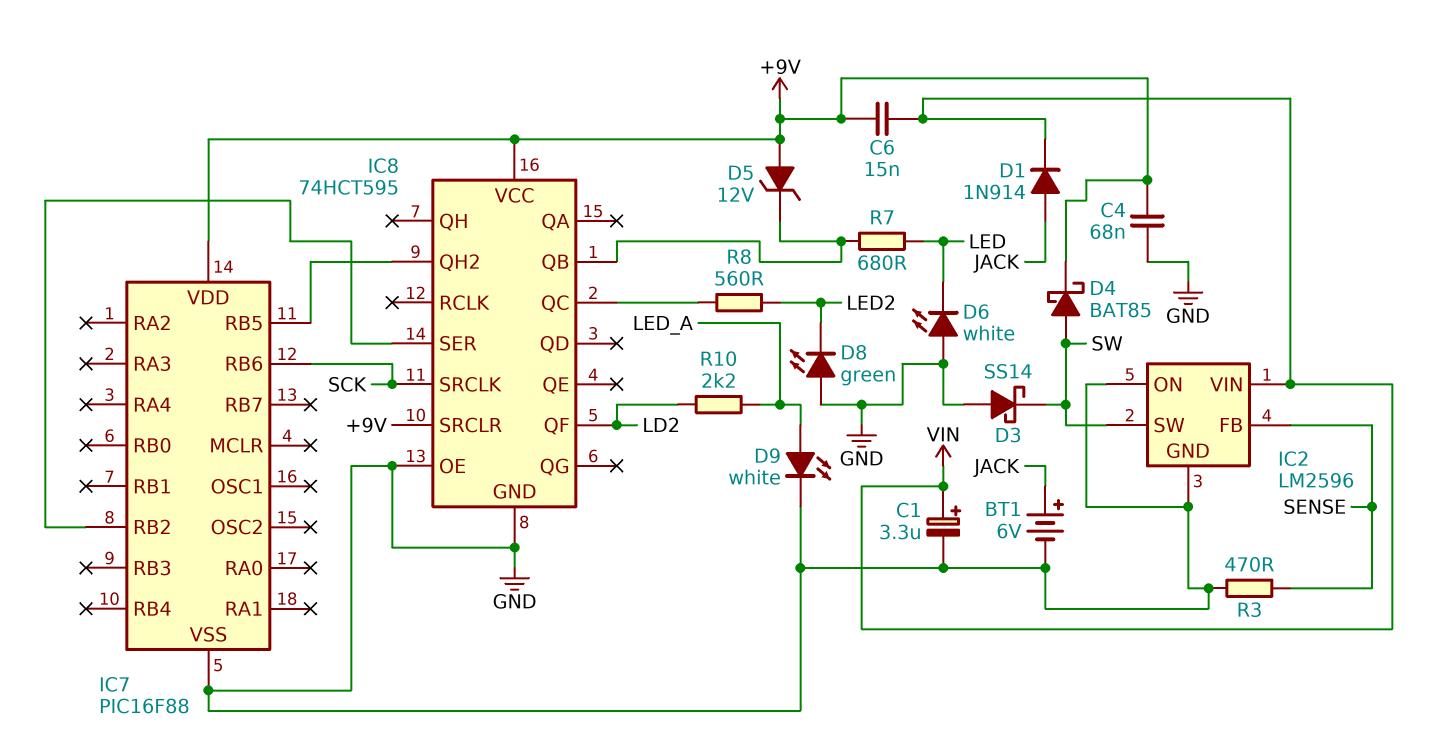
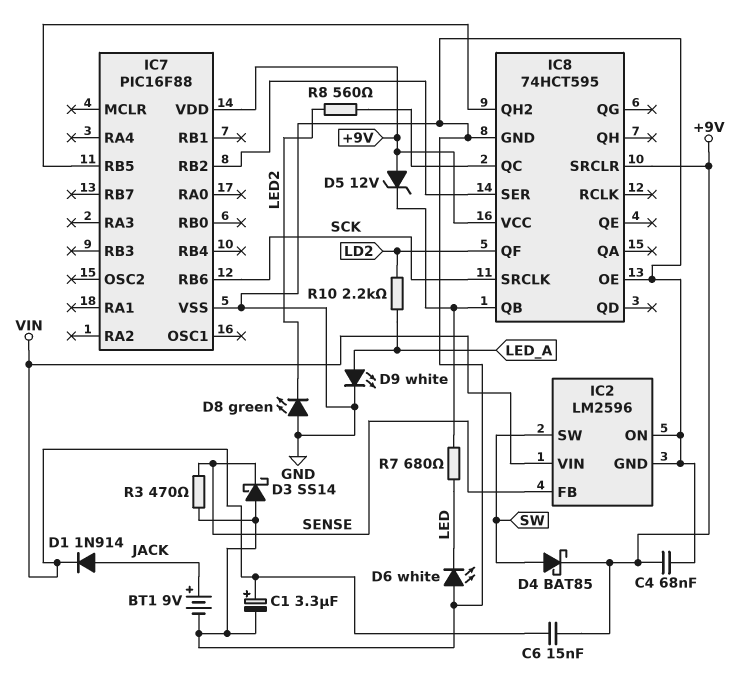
BT1: 6V (plus JACK, minus GND) -> 9V (plus JACK, minus GND)
D3: schottky SS14 (A GND, K SW) -> schottky SS14 (A GND, K SENSE)

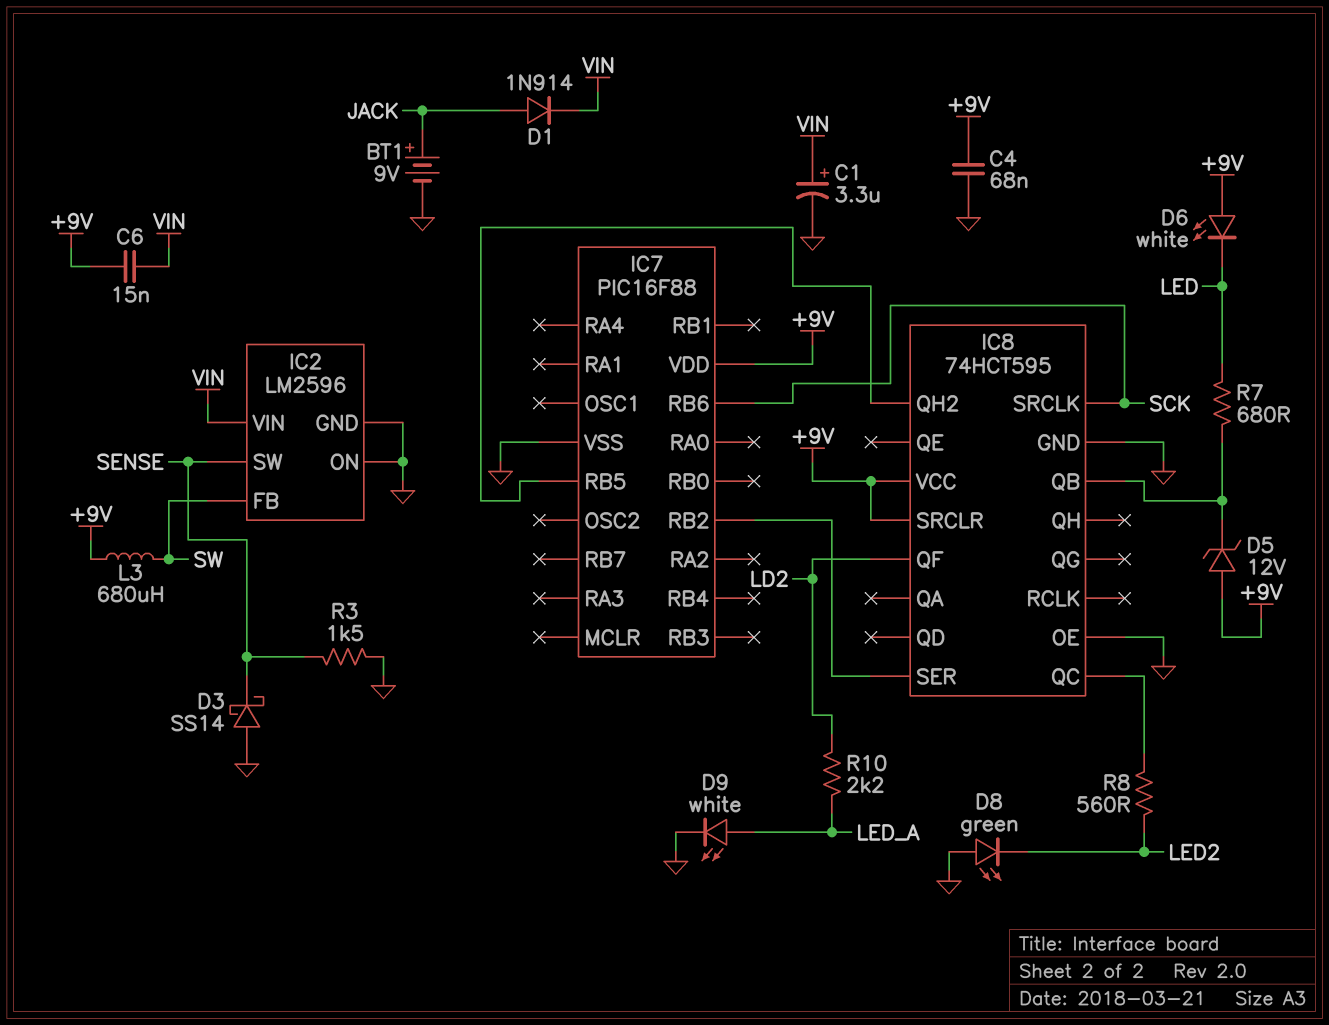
D4: schottky BAT85 (A SW, K +9V) -> none
D6: LED white (A GND, K LED) -> LED white (A +9V, K LED)
IC2 pin FB: SENSE -> SW
IC2 pin SW: SW -> SENSE
L3: none -> 680uH (+9V, SW)
R3: 470 (GND, SENSE) -> 1.5k (GND, SENSE)

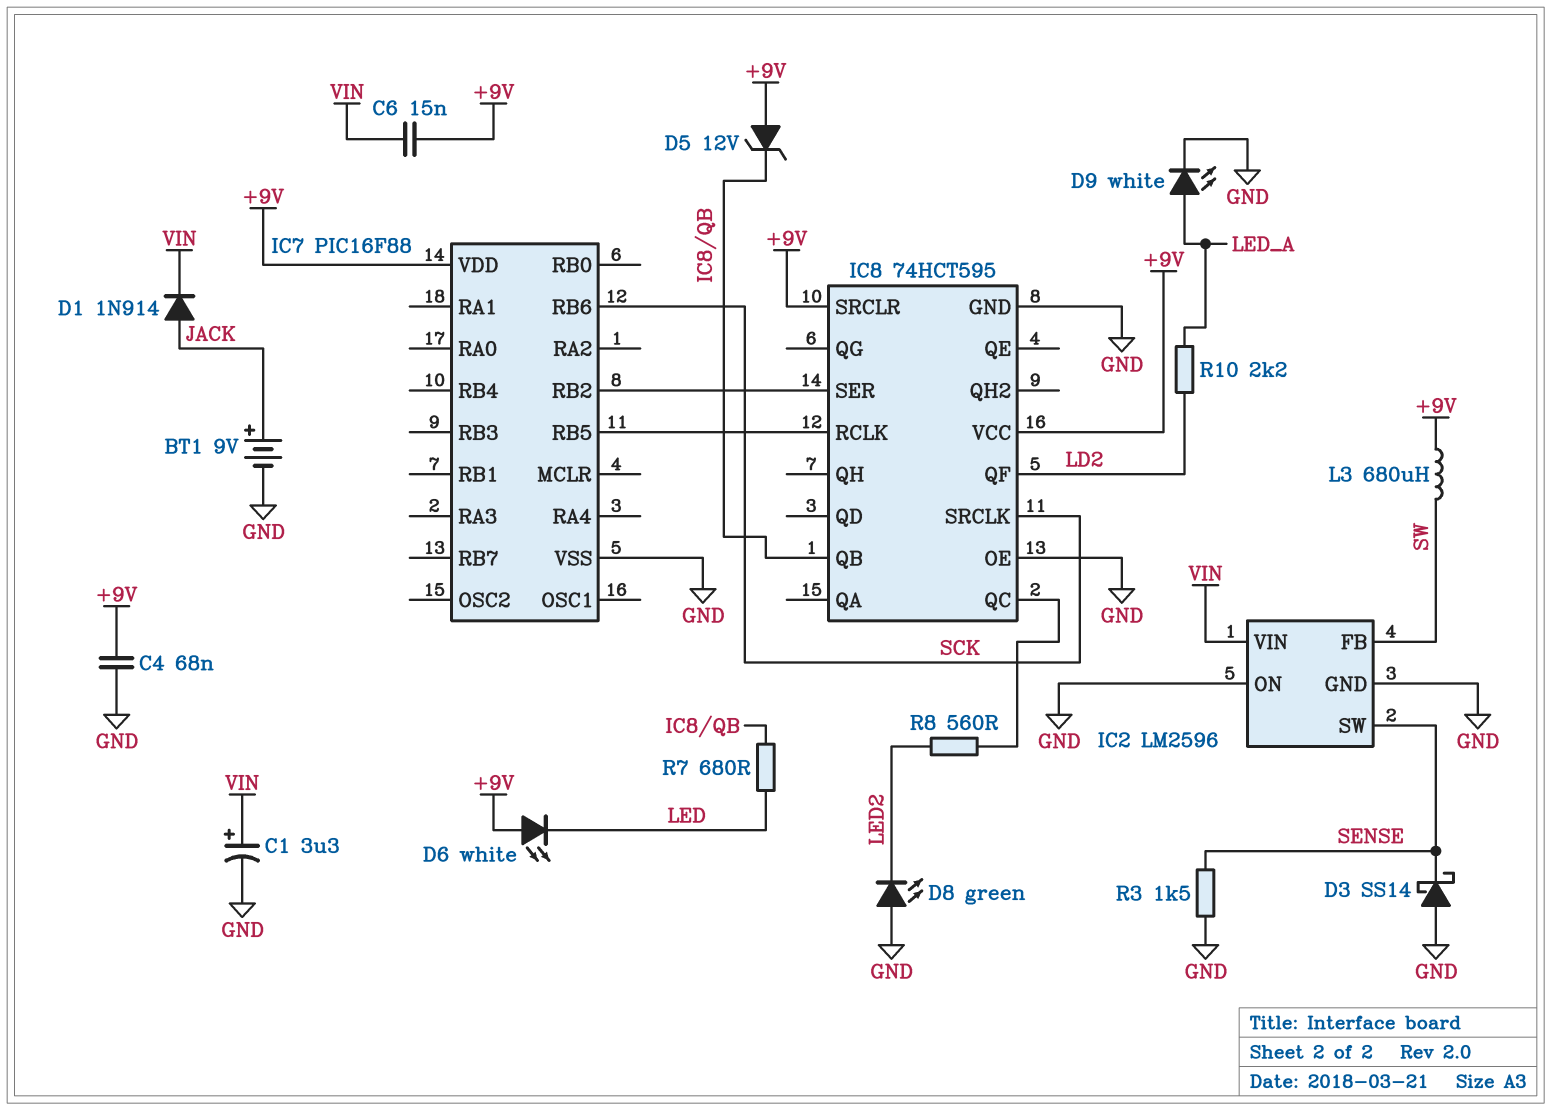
IC8 pin QH2: IC7/RB5 -> none
IC8 pin RCLK: none -> IC7/RB5

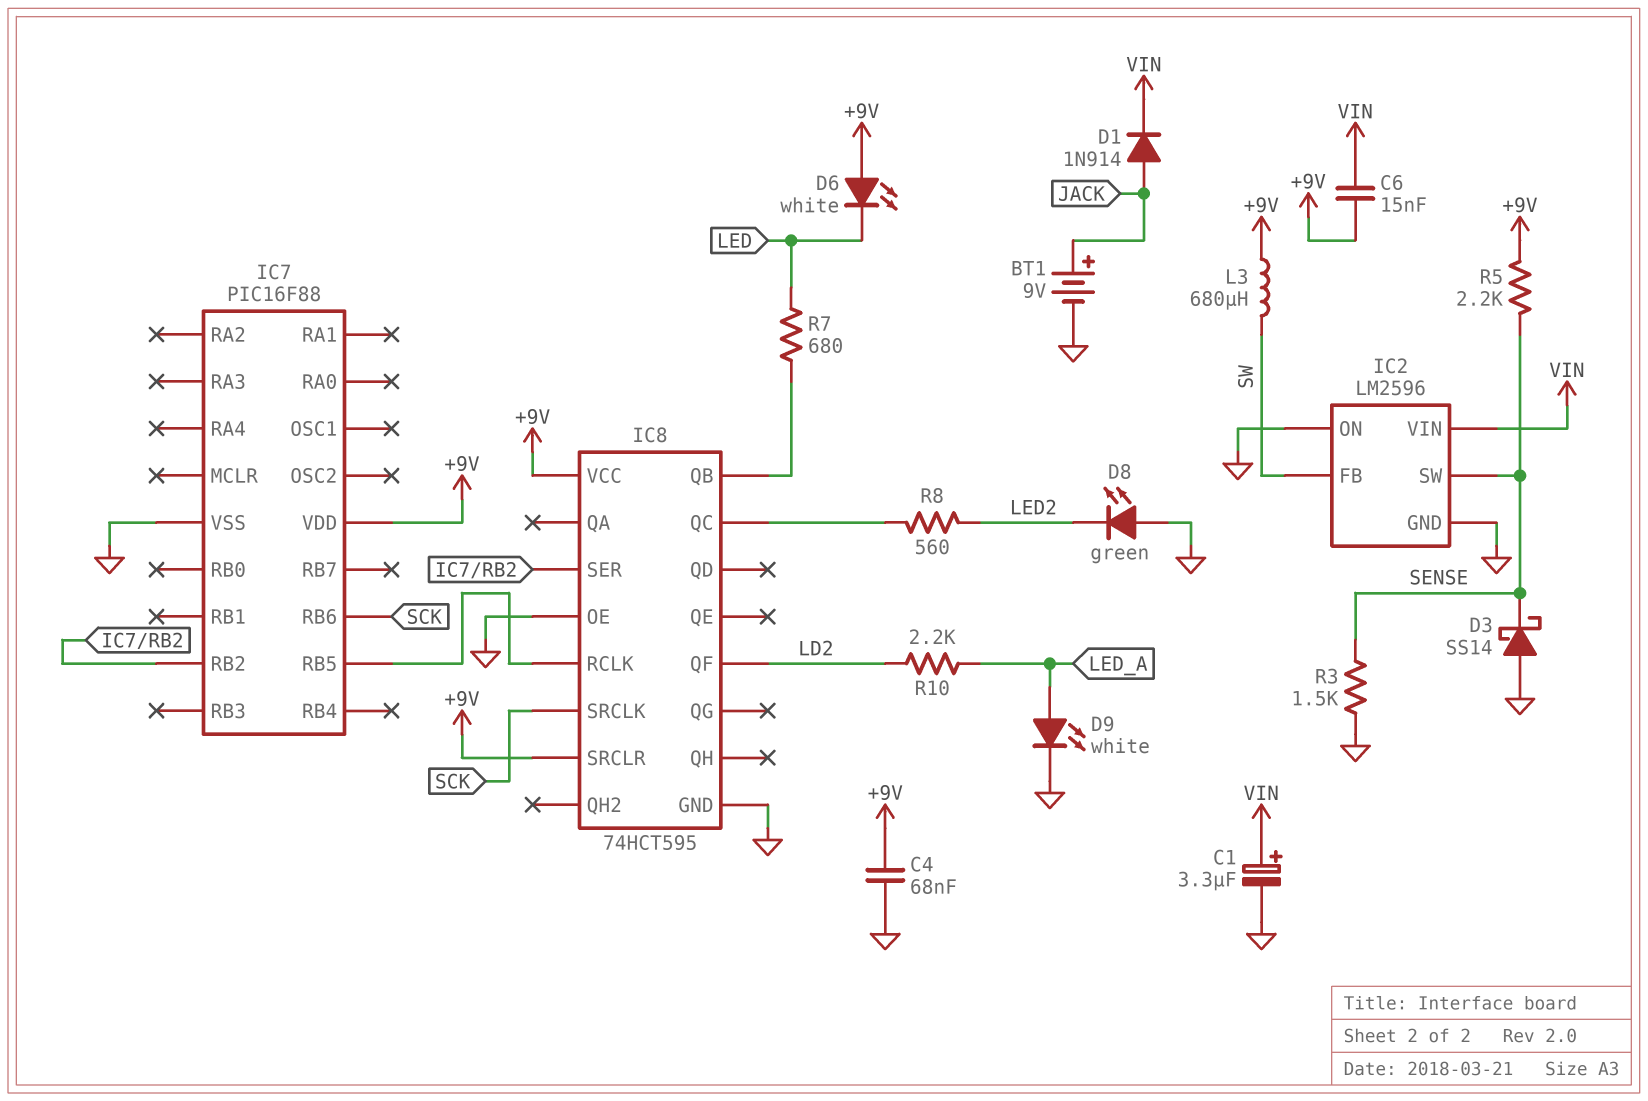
D5: zener 12V (A +9V, K IC8/QB) -> none
R5: none -> 2.2k (+9V, SENSE)

